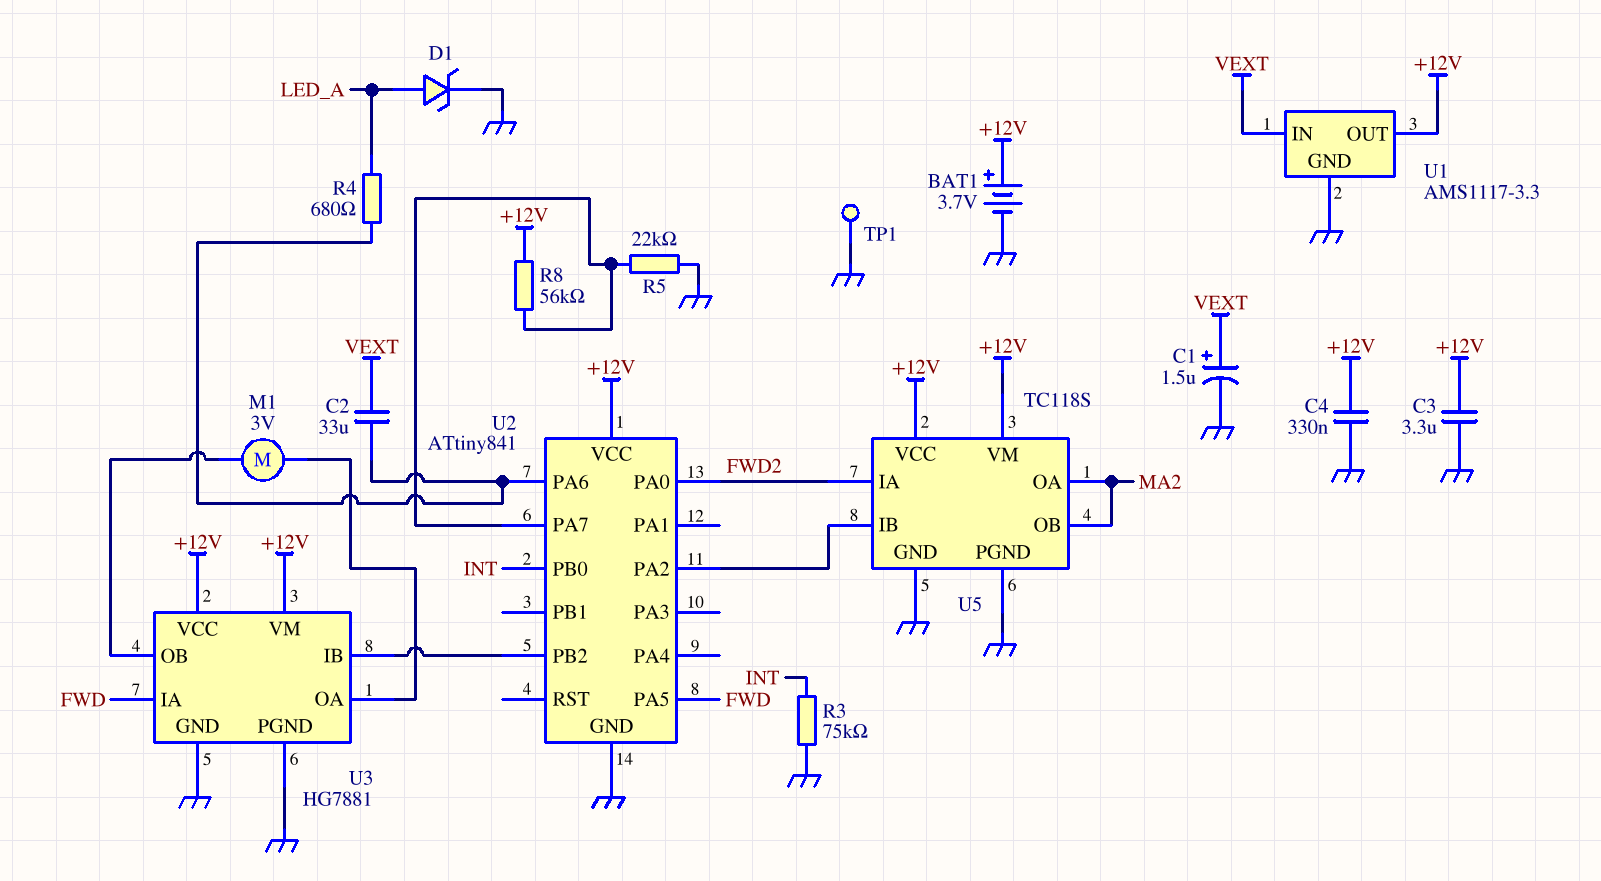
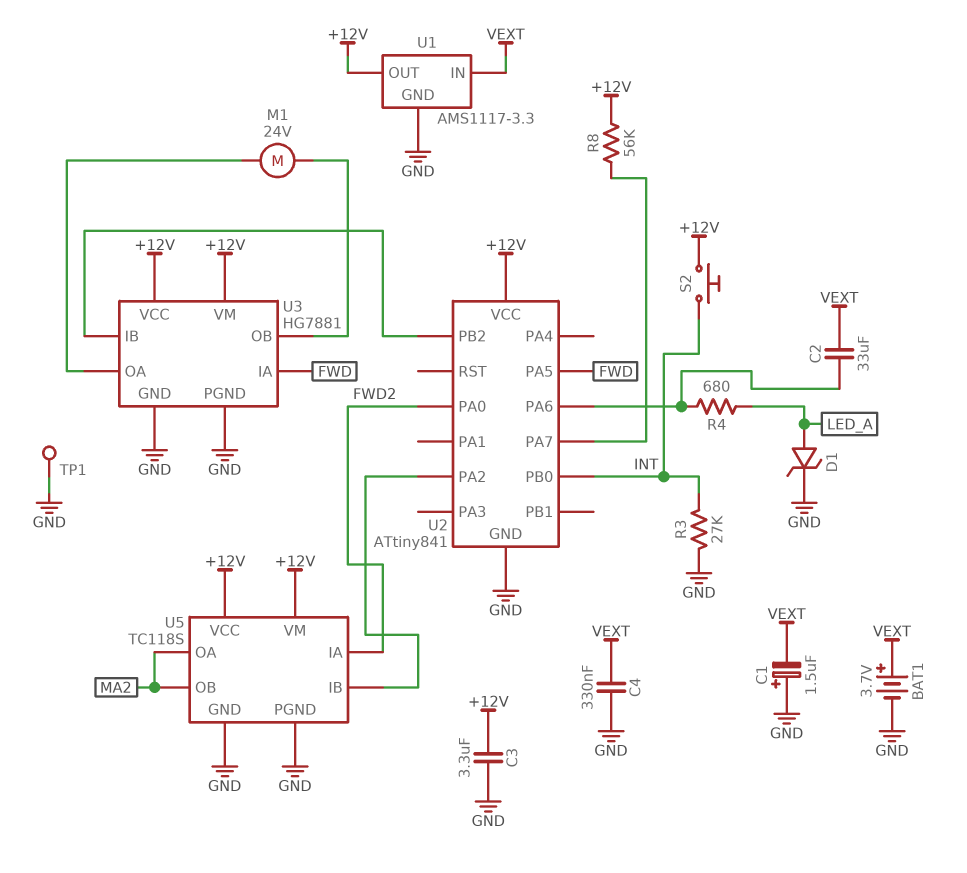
BAT1: 3.7V (plus +12V, minus GND) -> 3.7V (plus VEXT, minus GND)
C1: 1.5uF (plus VEXT, minus GND) -> 1.5uF (plus GND, minus VEXT)
C4: 330nF (+12V, GND) -> 330nF (GND, VEXT)
M1: motor 3V (U3/OA, U3/OB) -> motor 24V (U3/OA, U3/OB)
R3: 75k (GND, INT) -> 27k (GND, INT)
R5: 22k (GND, U2/PA7) -> none
S2: none -> button (+12V, INT)

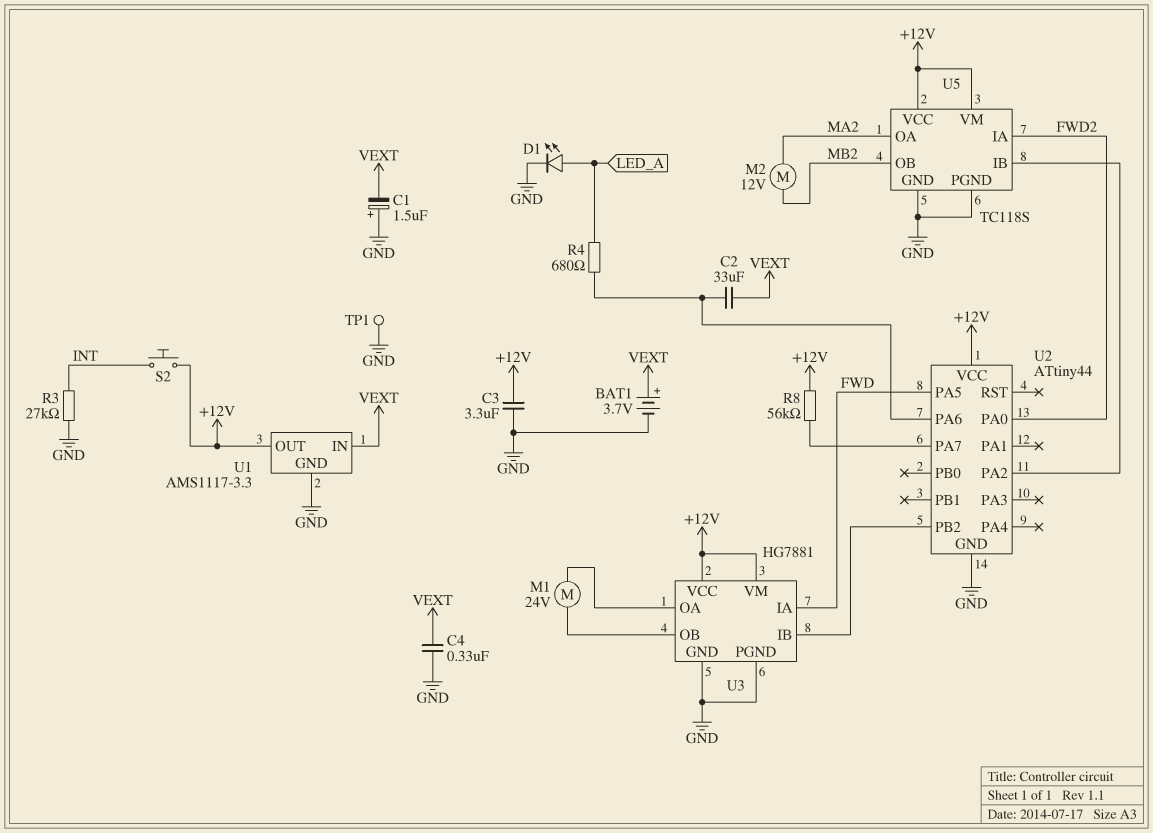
D1: zener (A LED_A, K GND) -> LED (A LED_A, K GND)
M2: none -> motor 12V (MA2, MB2)
U2: ATtiny841 -> ATtiny44
U2 pin PB0: INT -> none
U5 pin OB: MA2 -> MB2

